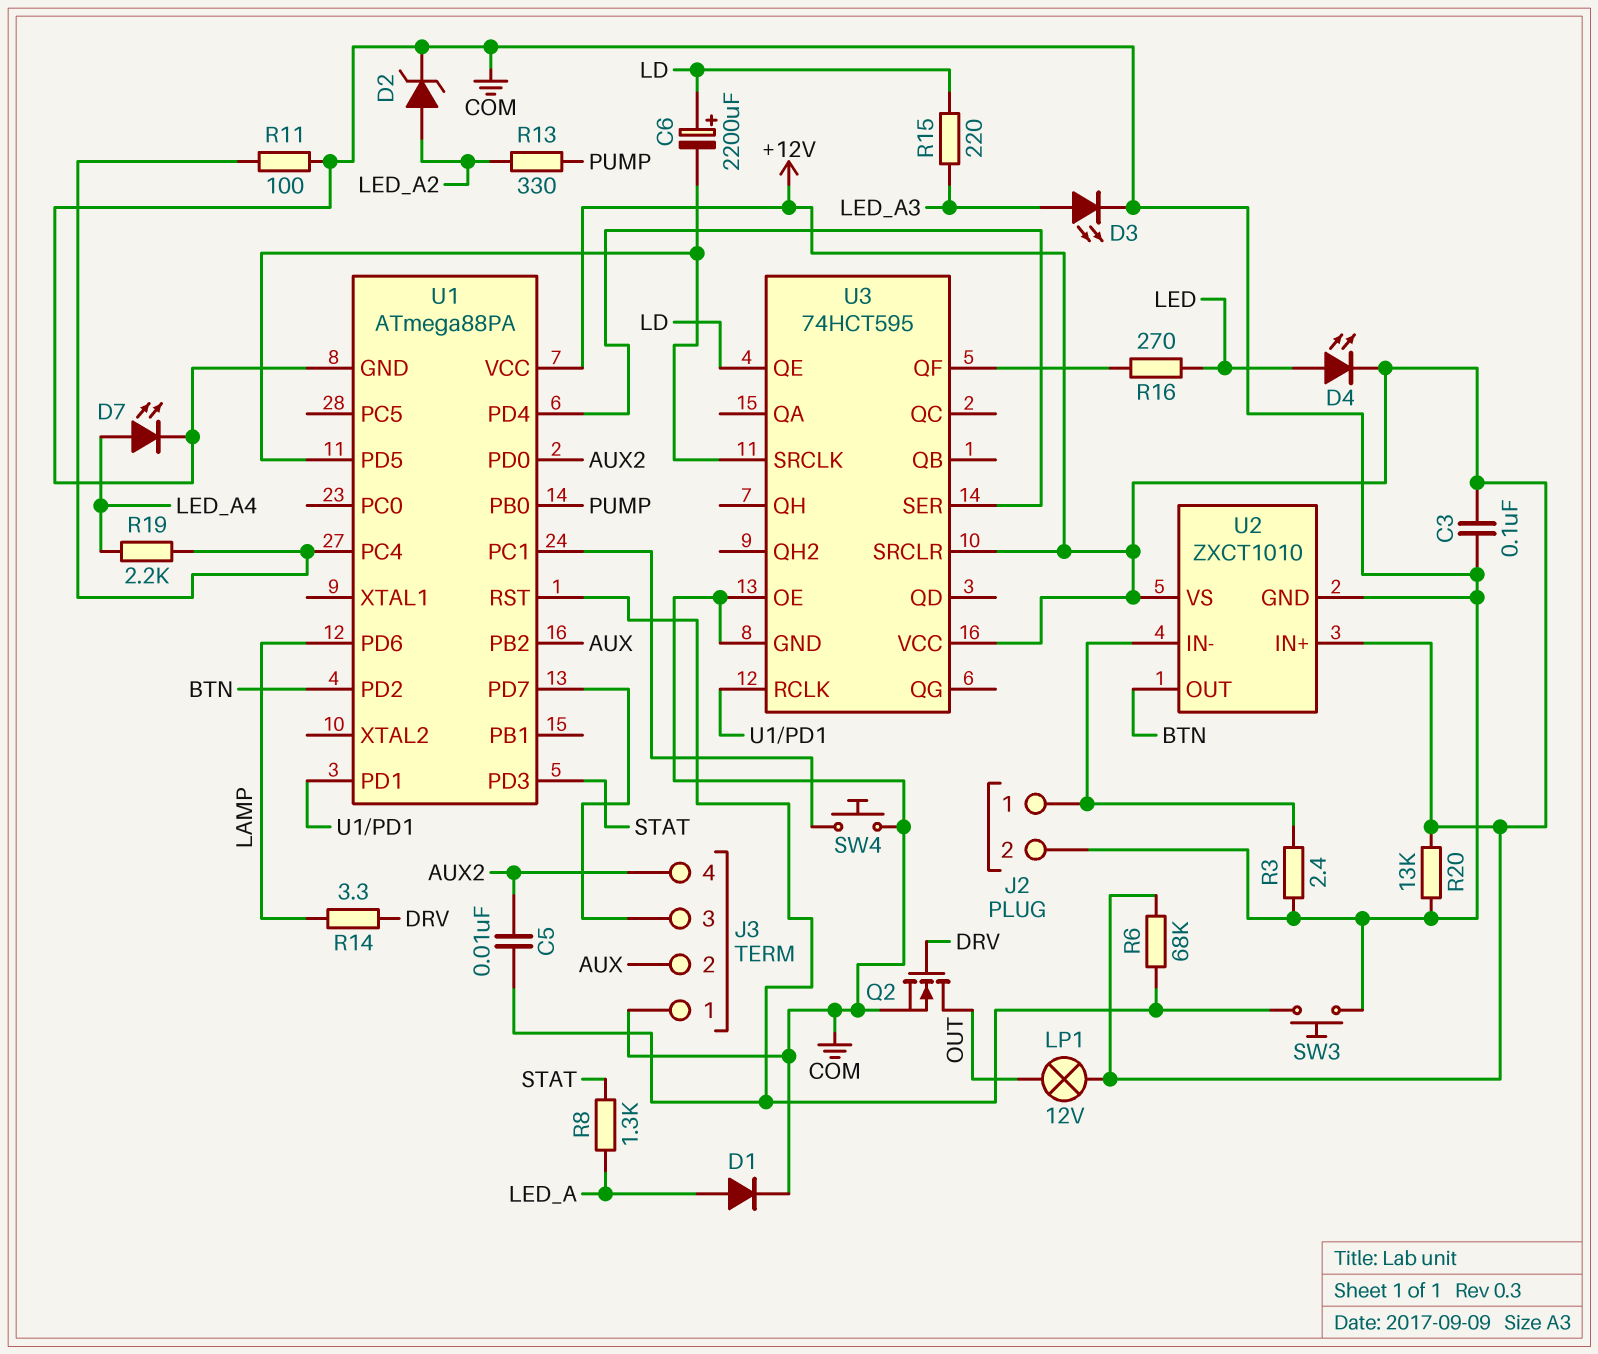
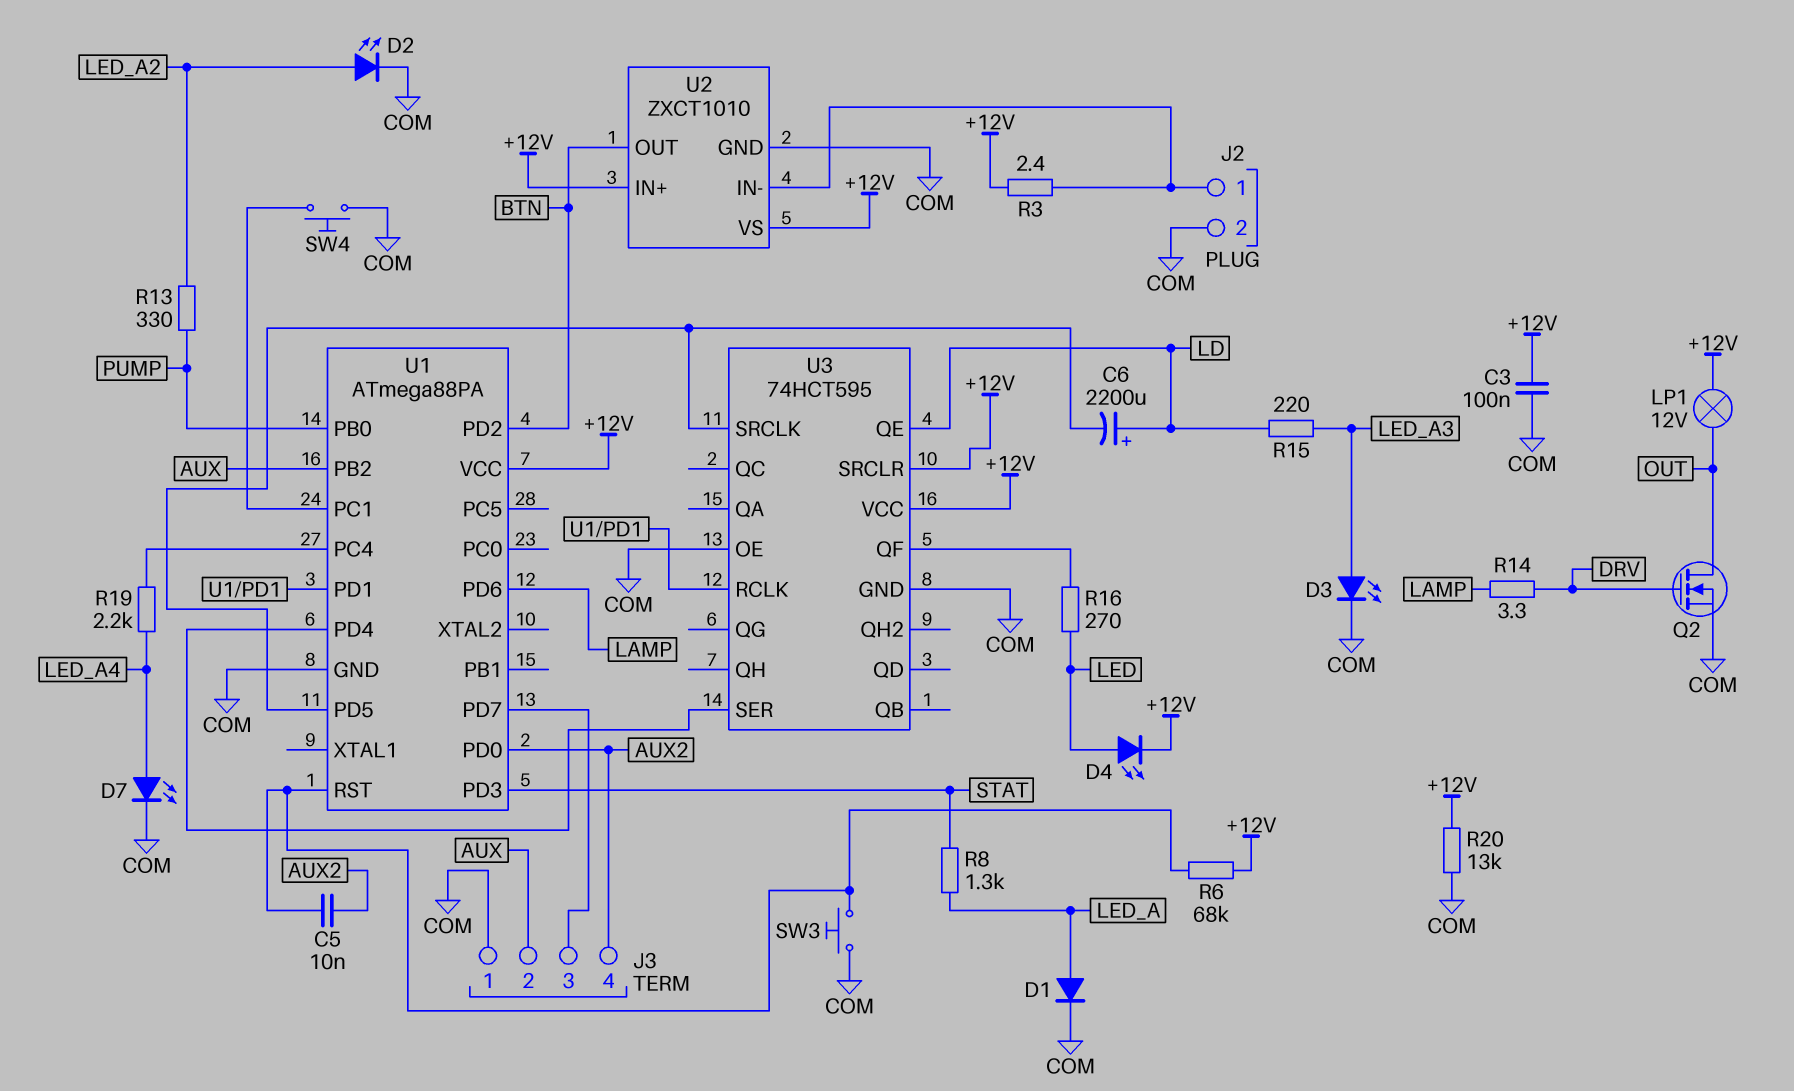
D2: zener (A LED_A2, K COM) -> LED (A LED_A2, K COM)
R3: 2.4 (COM, J2/1) -> 2.4 (+12V, J2/1)
R11: 100 (COM, U1/PC4) -> none

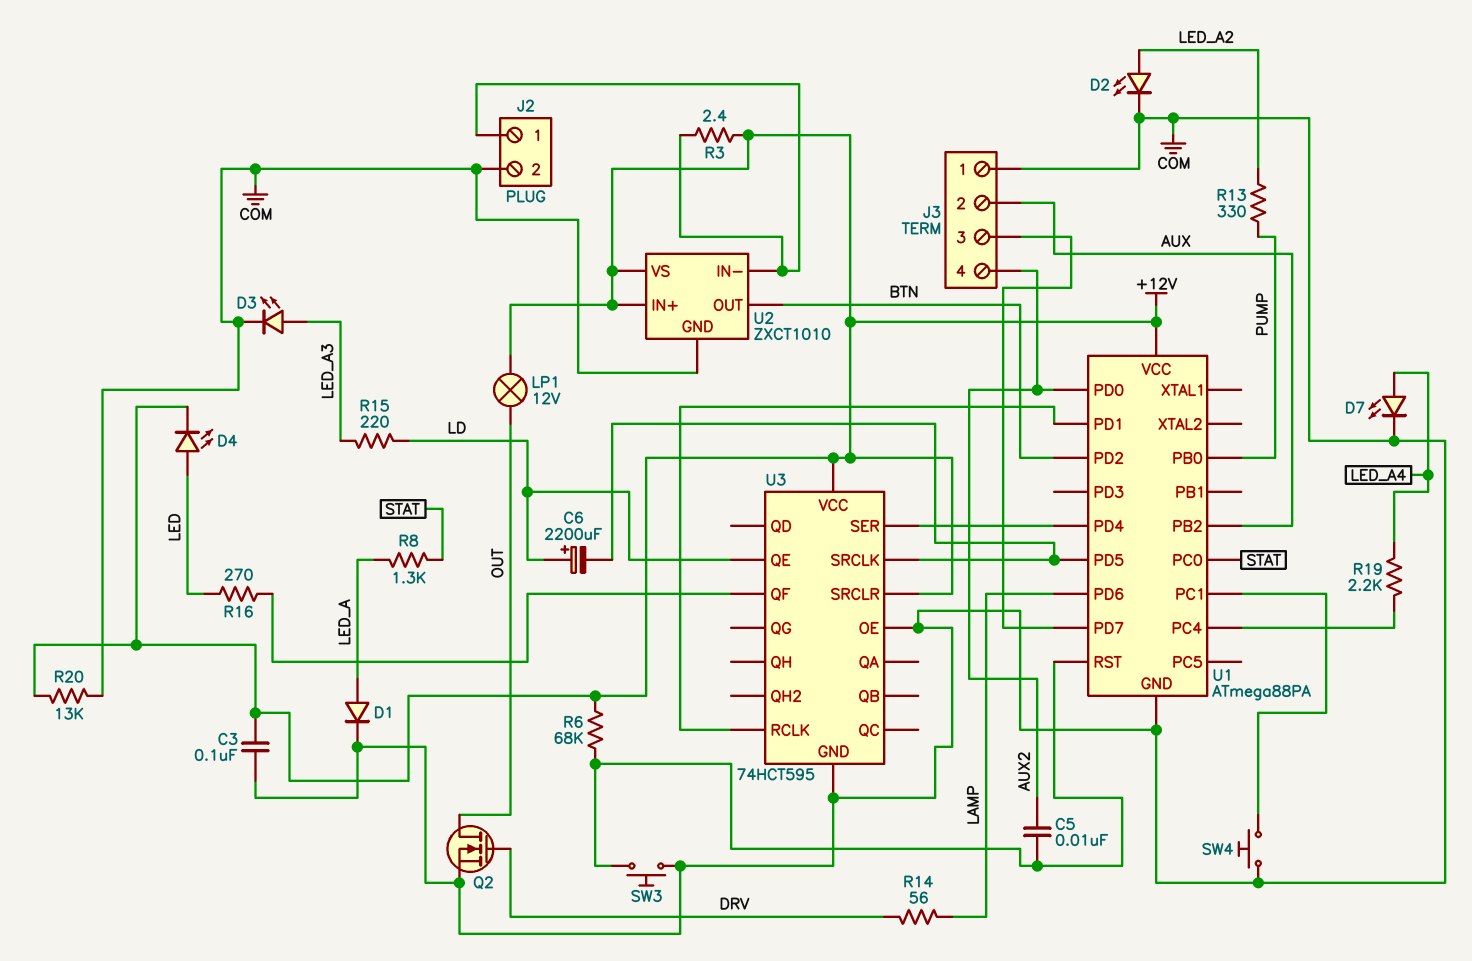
R14: 3.3 (DRV, LAMP) -> 56 (DRV, LAMP)
U1 pin PC0: none -> STAT
U1 pin PD3: STAT -> none

